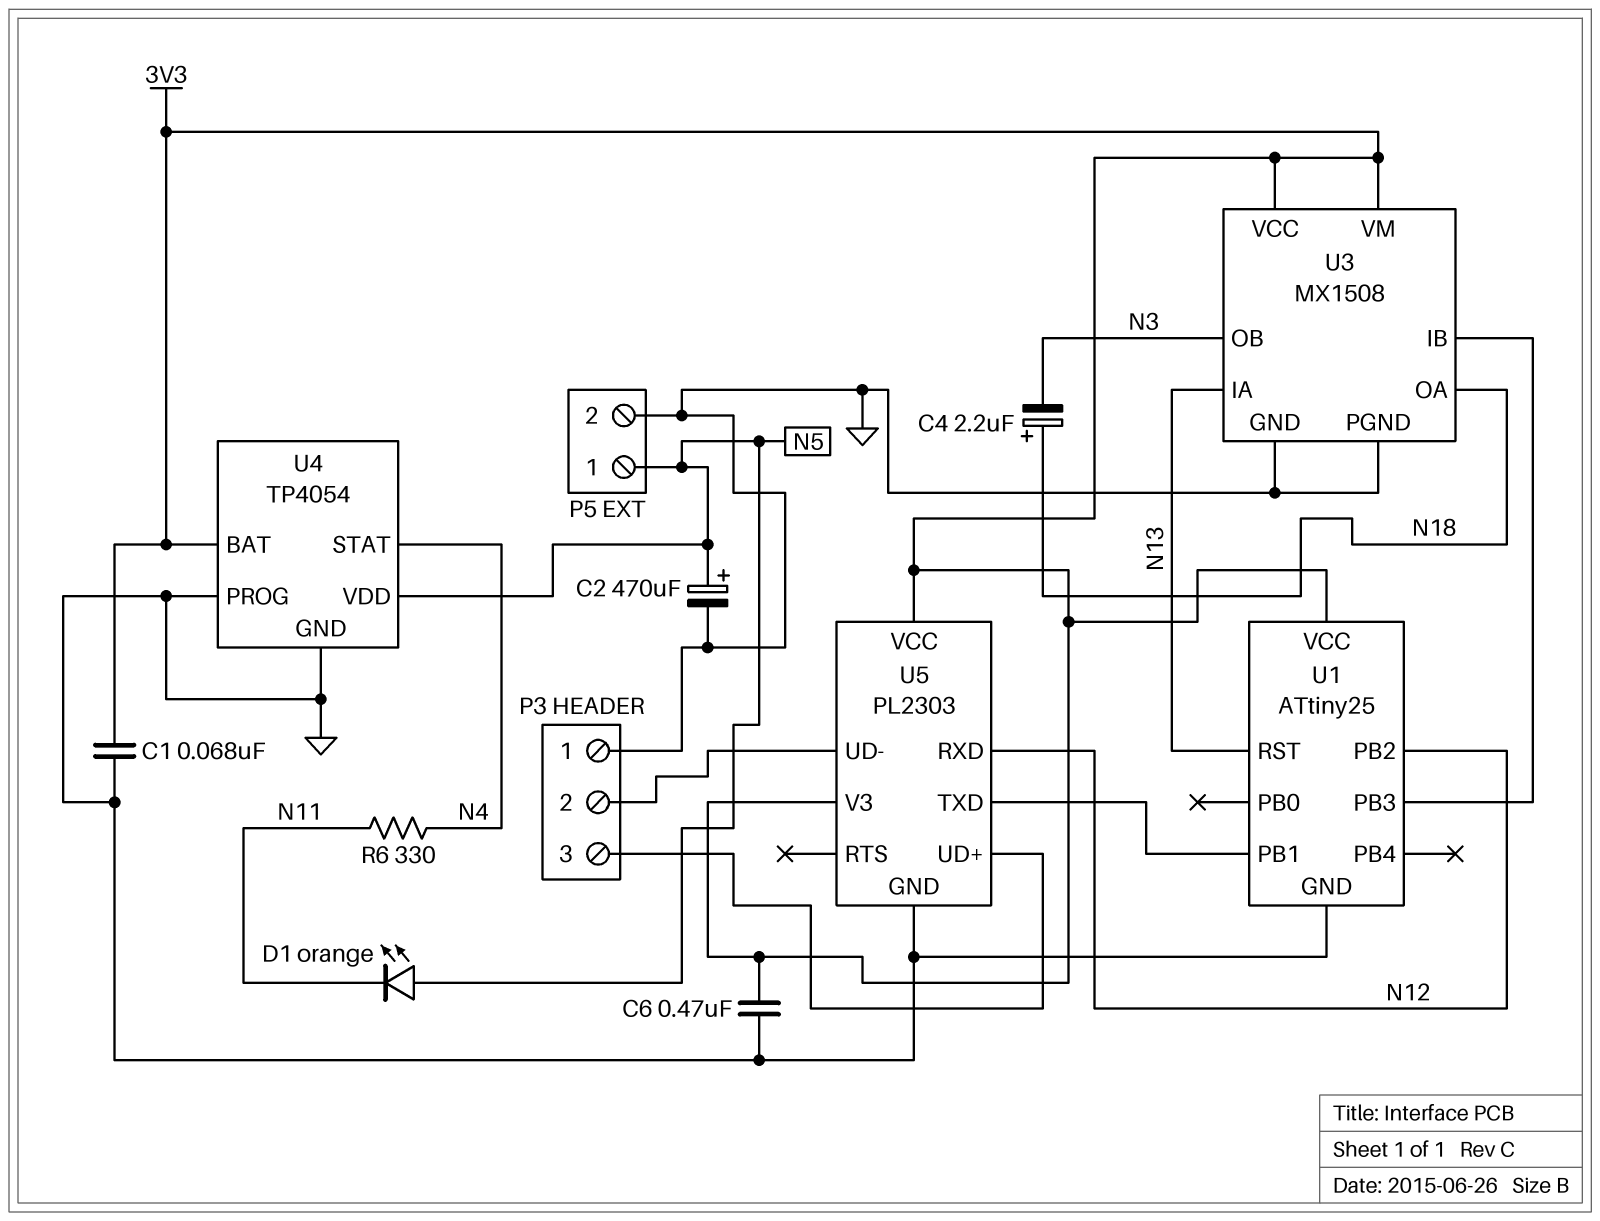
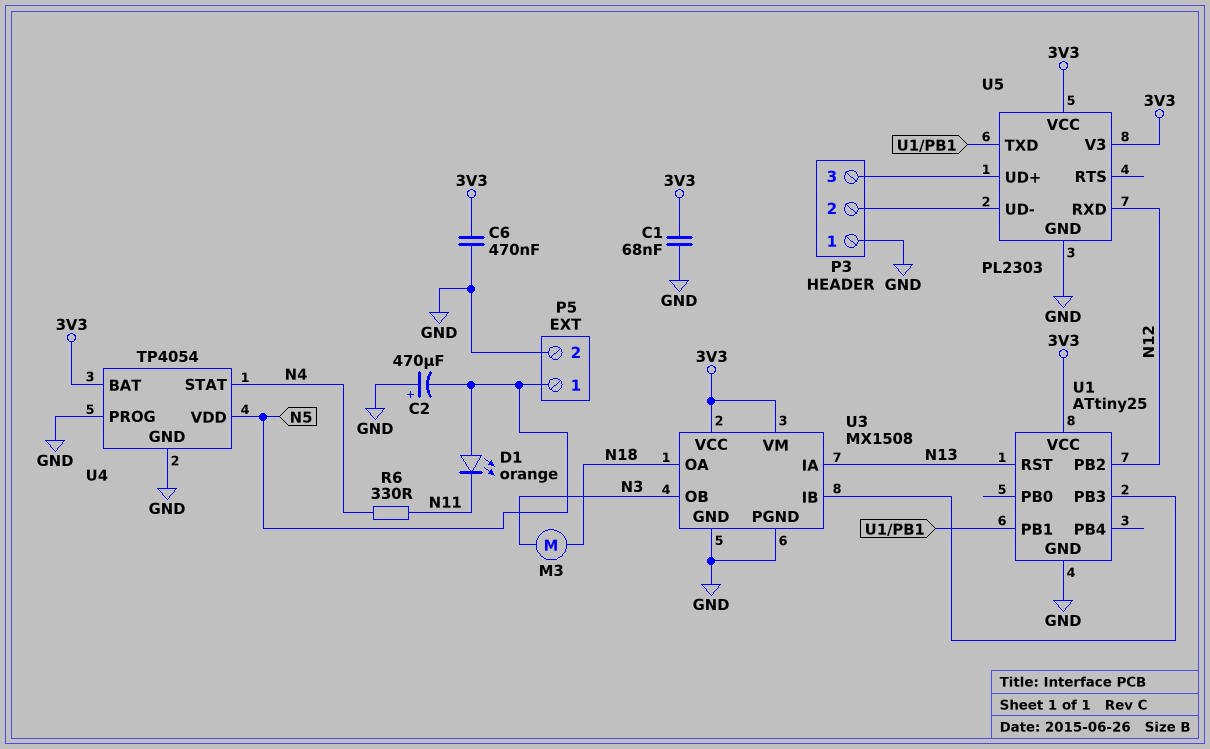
C2: 470uF (plus N5, minus GND) -> 470uF (plus GND, minus N5)
C4: 2.2uF (plus N18, minus N3) -> none
M3: none -> motor (N3, N18)

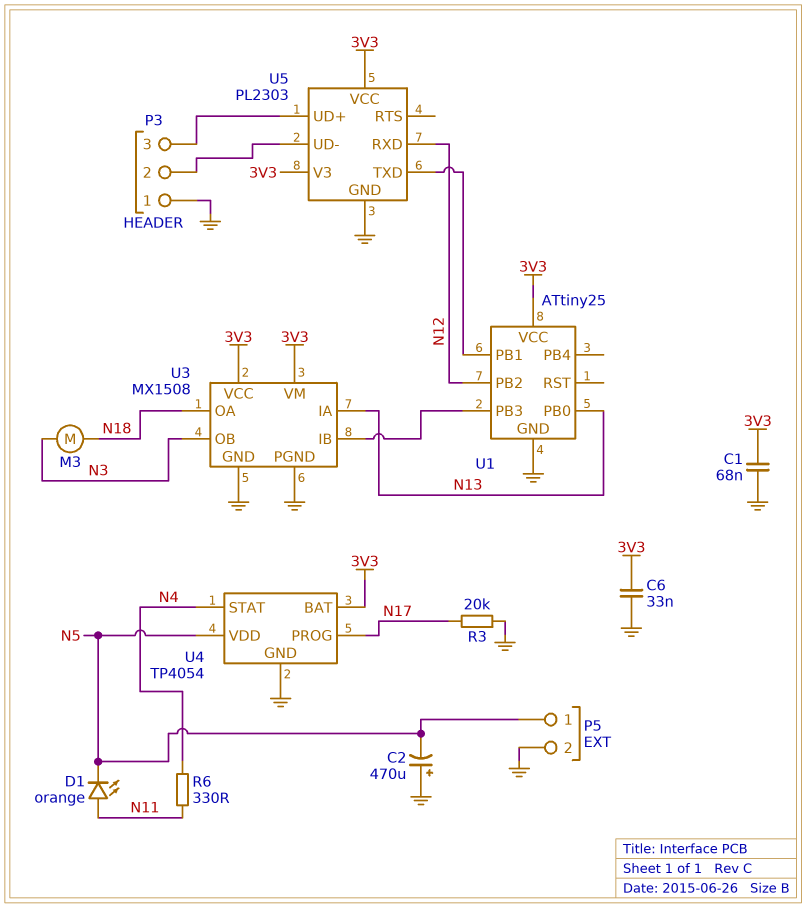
C6: 470nF (3V3, GND) -> 33nF (3V3, GND)
D1: LED orange (A N5, K N11) -> LED orange (A N11, K N5)
R3: none -> 20k (GND, N17)
U1 pin PB0: none -> N13
U1 pin RST: N13 -> none
U4 pin PROG: GND -> N17

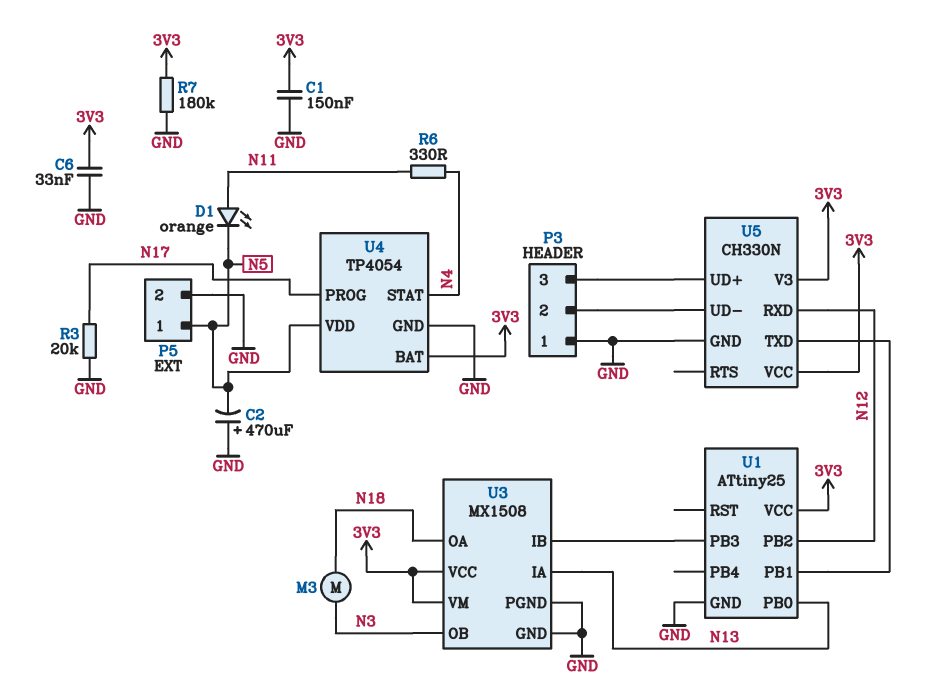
C1: 68nF (3V3, GND) -> 150nF (3V3, GND)
R7: none -> 180k (3V3, GND)
U5: PL2303 -> CH330N

